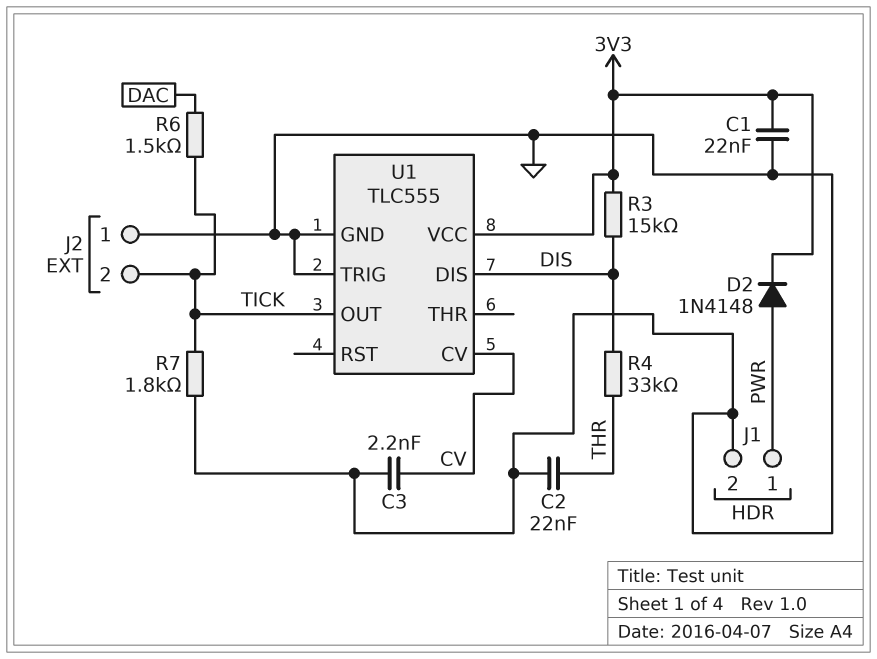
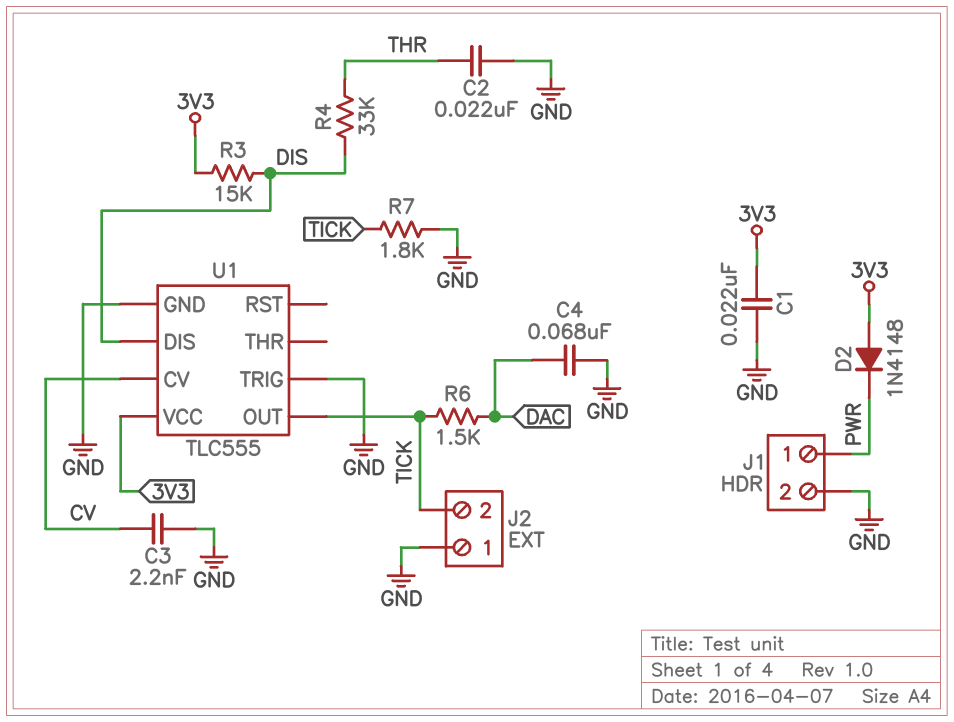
C4: none -> 68nF (DAC, GND)
D2: diode 1N4148 (A PWR, K 3V3) -> diode 1N4148 (A 3V3, K PWR)

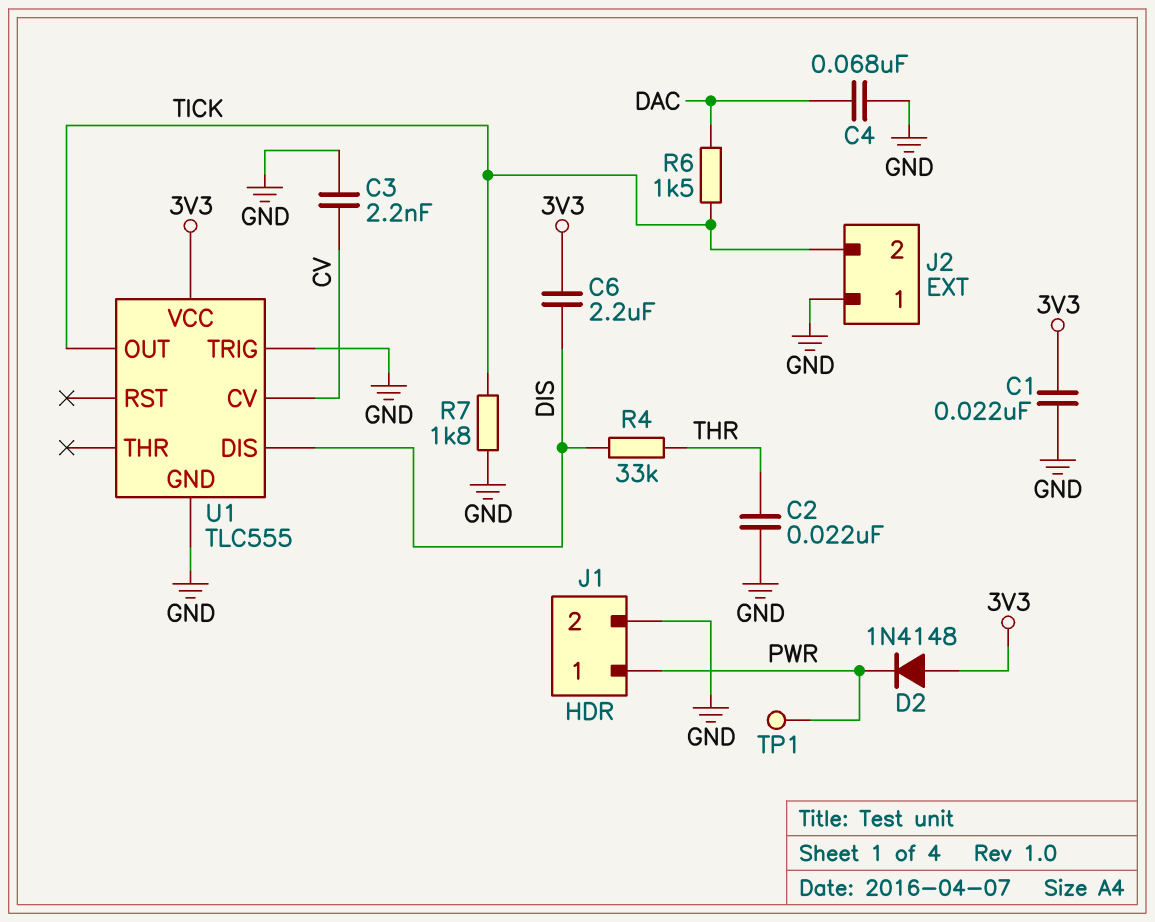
C6: none -> 2.2uF (3V3, DIS)
R3: 15k (3V3, DIS) -> none
TP1: none -> test point (PWR)

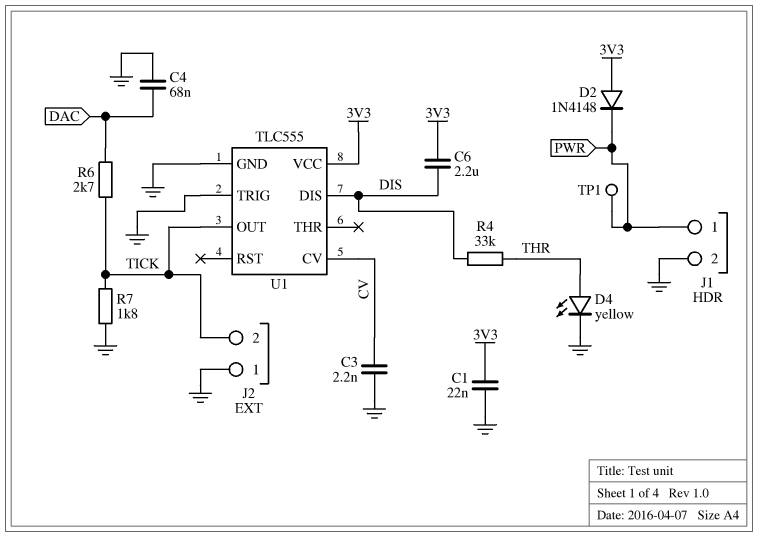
C2: 22nF (GND, THR) -> none
D4: none -> LED yellow (A THR, K GND)
R6: 1.5k (DAC, TICK) -> 2.7k (DAC, TICK)

